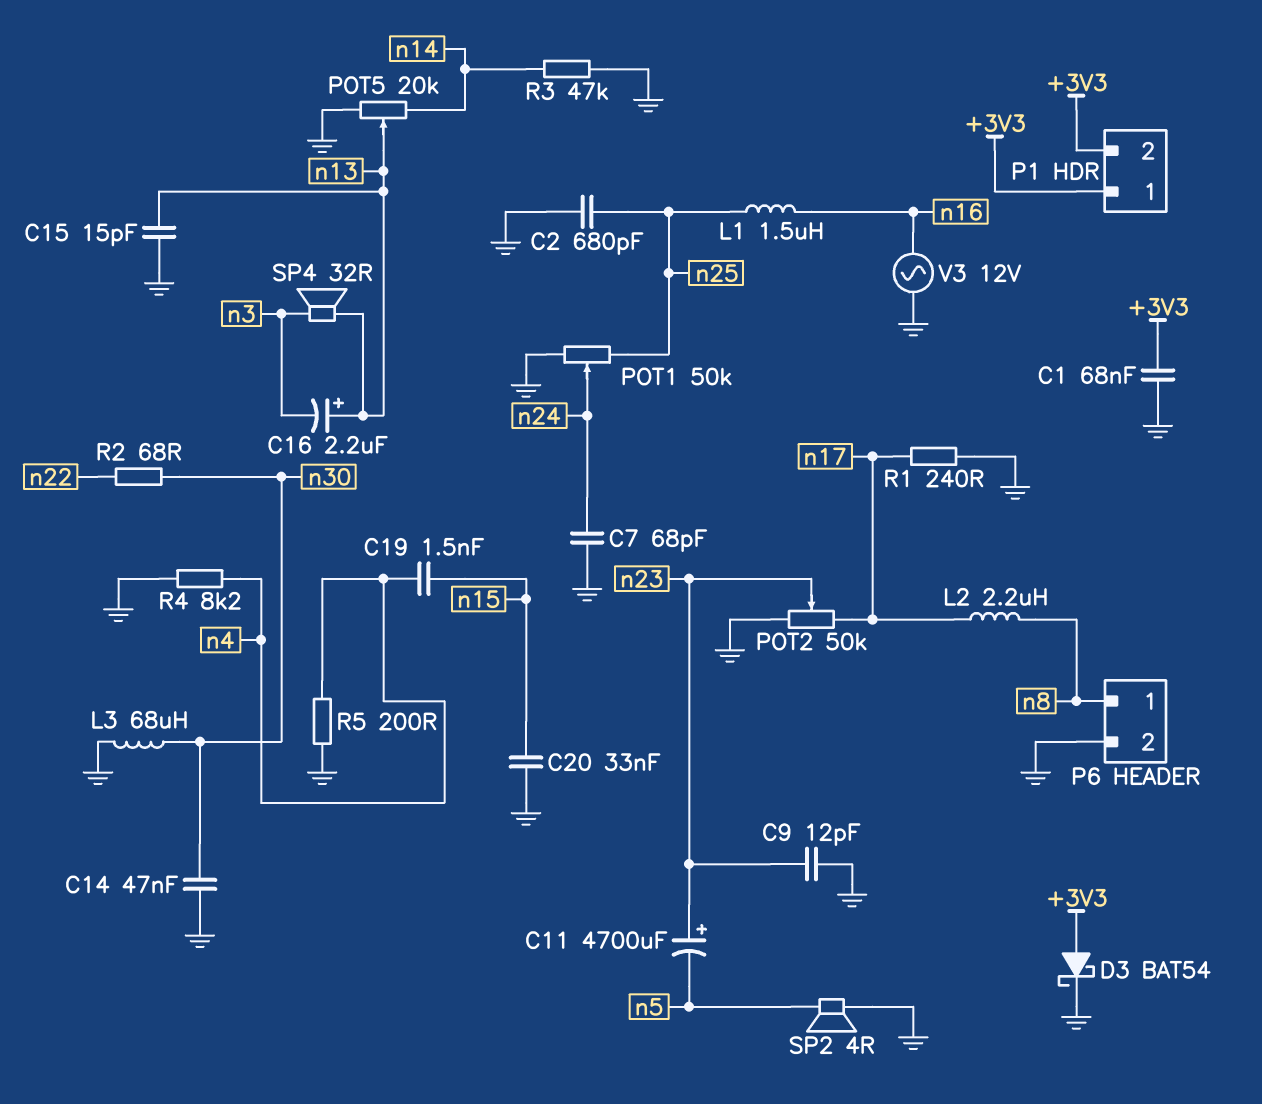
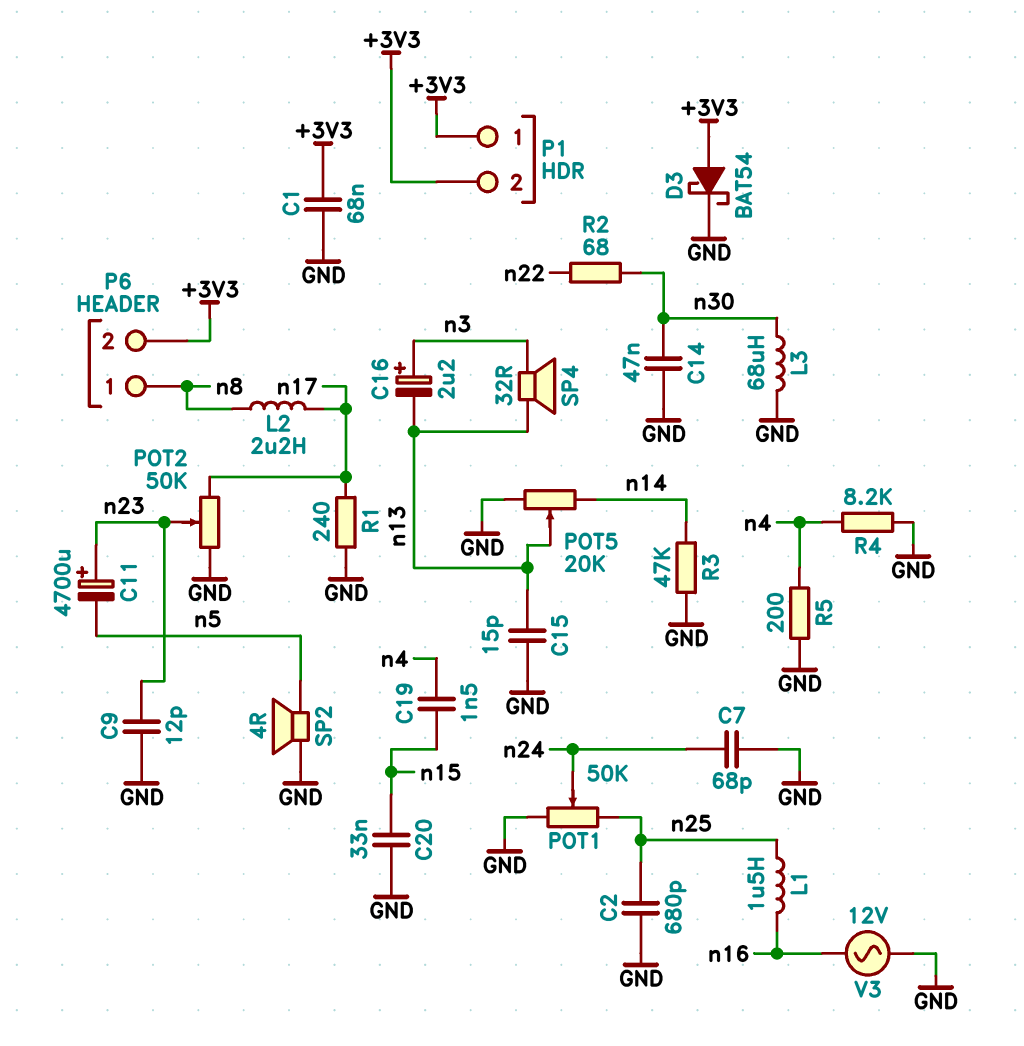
C16: 2.2uF (plus n13, minus n3) -> 2.2uF (plus n3, minus n13)
P6 pin 2: GND -> +3V3

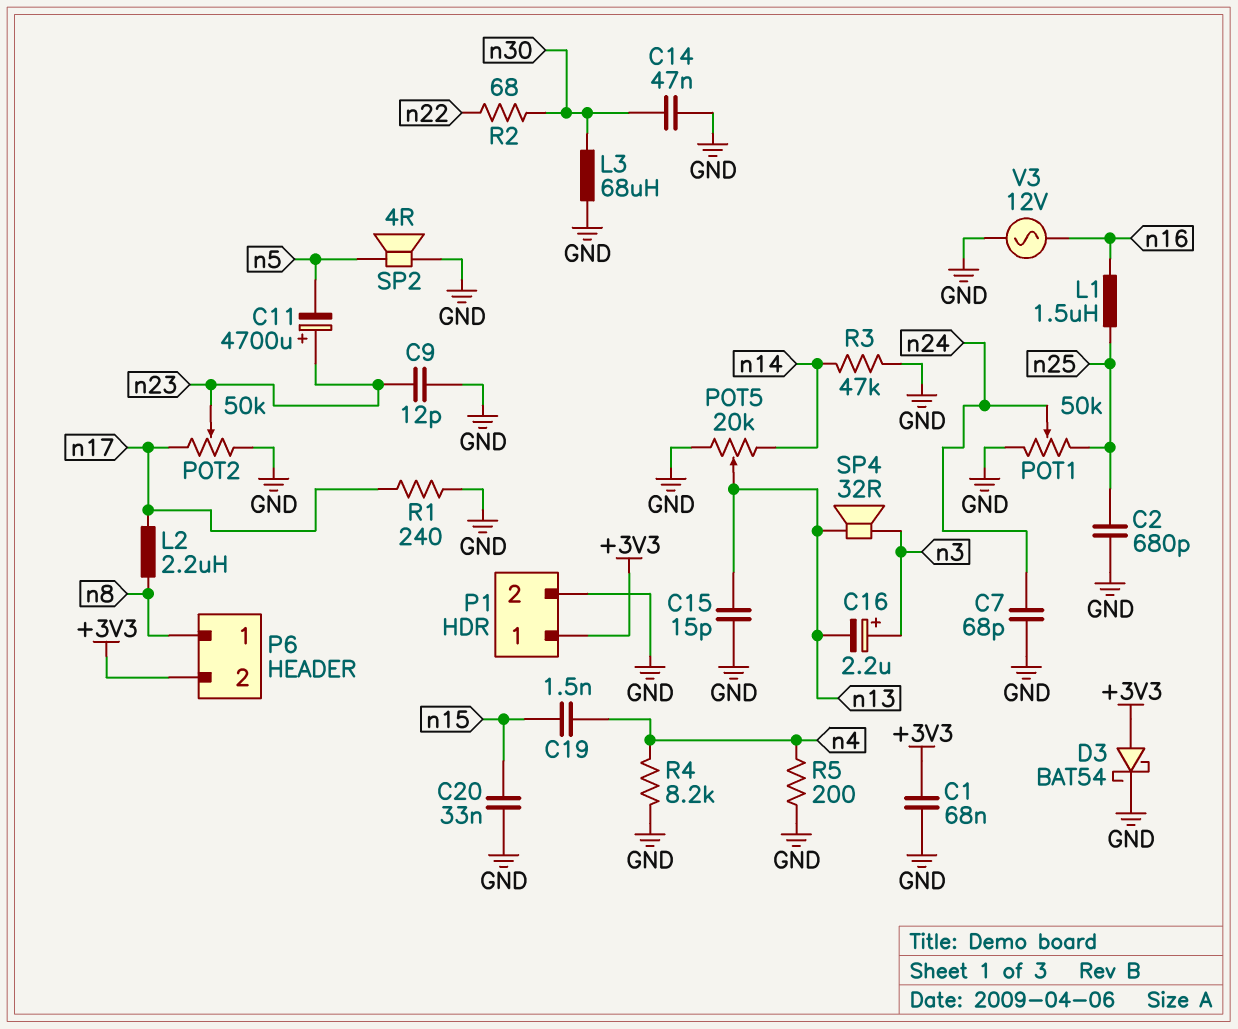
P1 pin 2: +3V3 -> GND

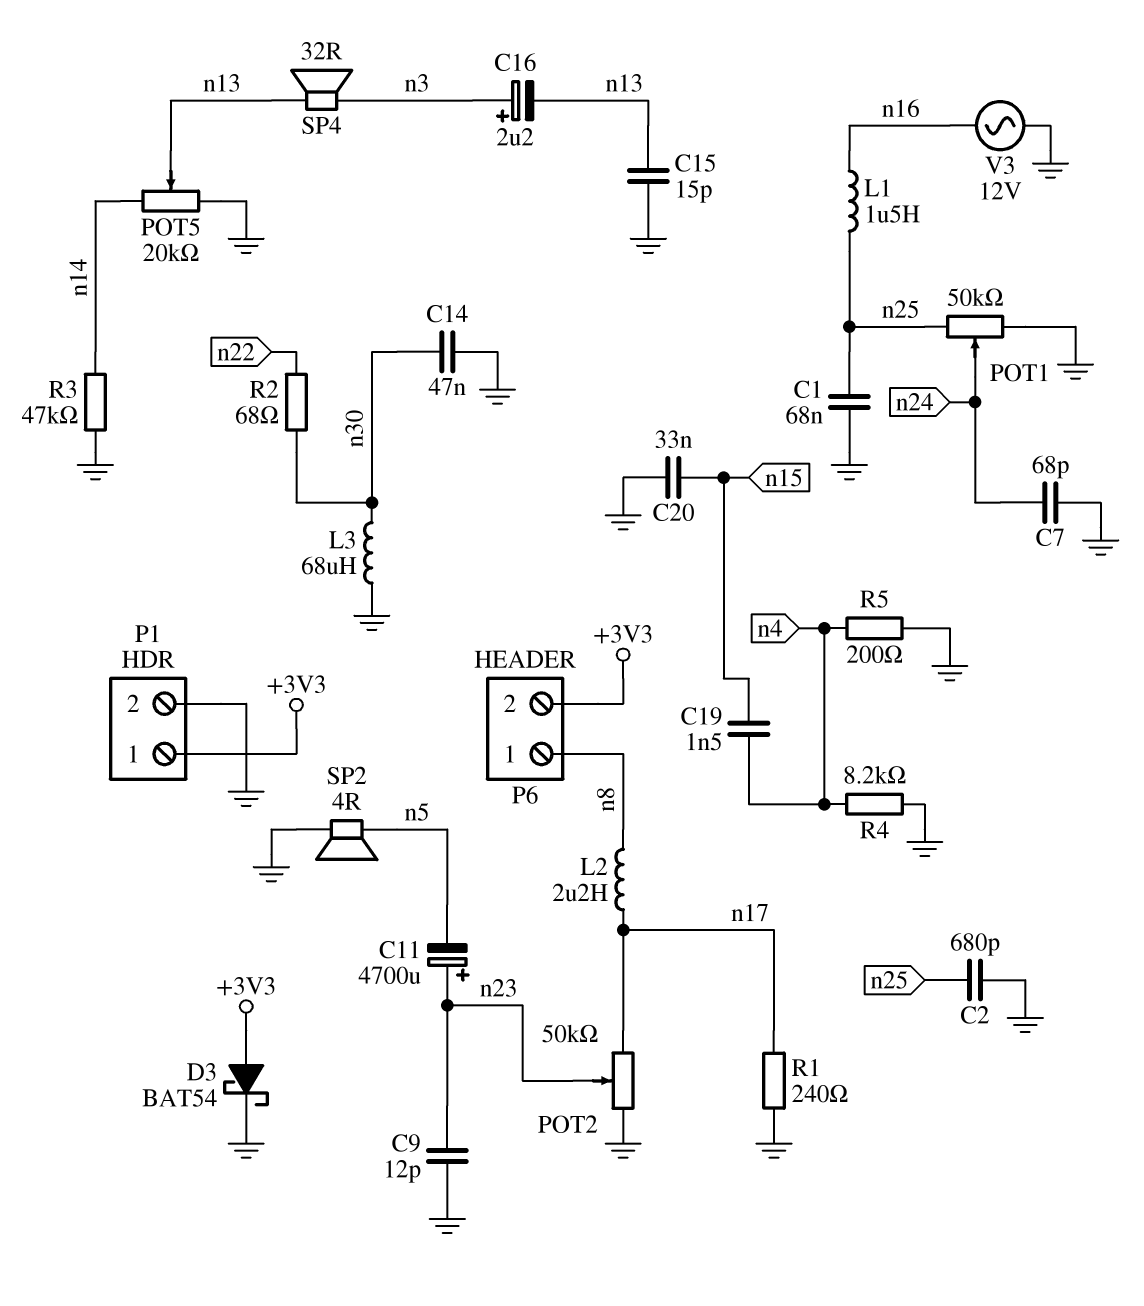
C1: 68nF (+3V3, GND) -> 68nF (GND, n25)

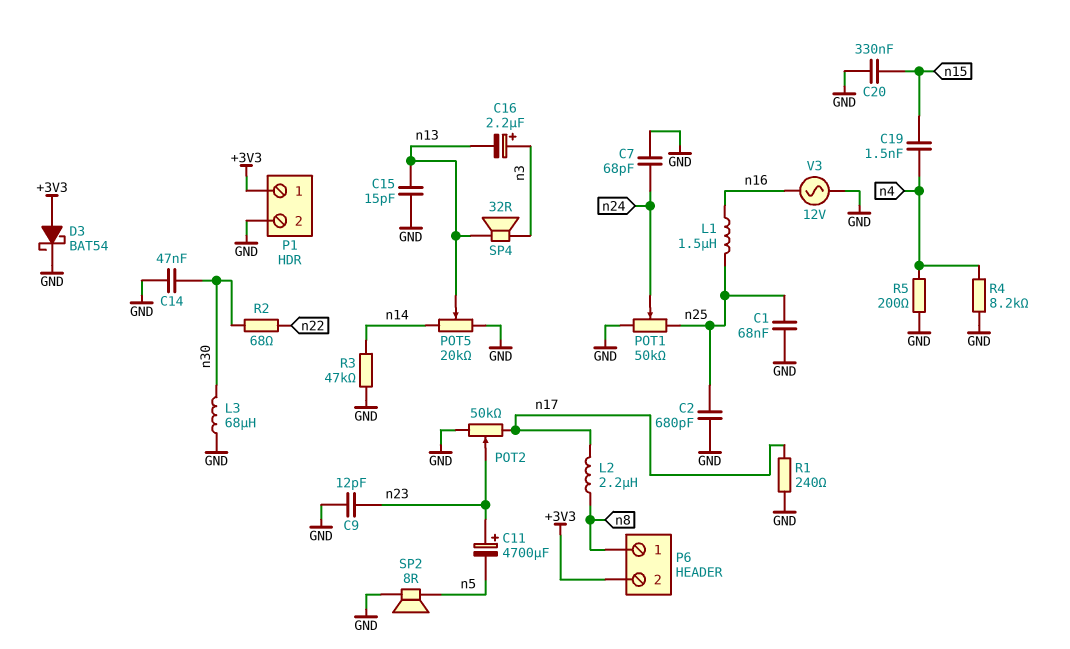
C20: 33nF (GND, n15) -> 330nF (GND, n15)
SP2: speaker 4R (GND, n5) -> speaker 8R (GND, n5)

